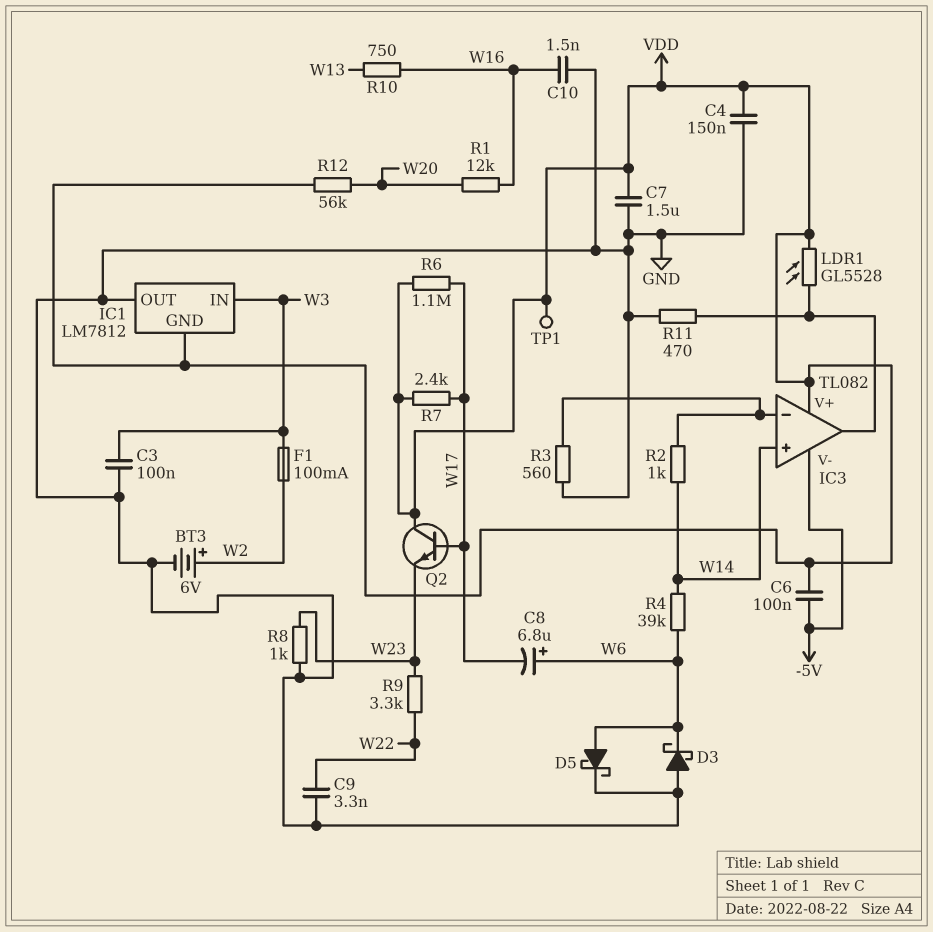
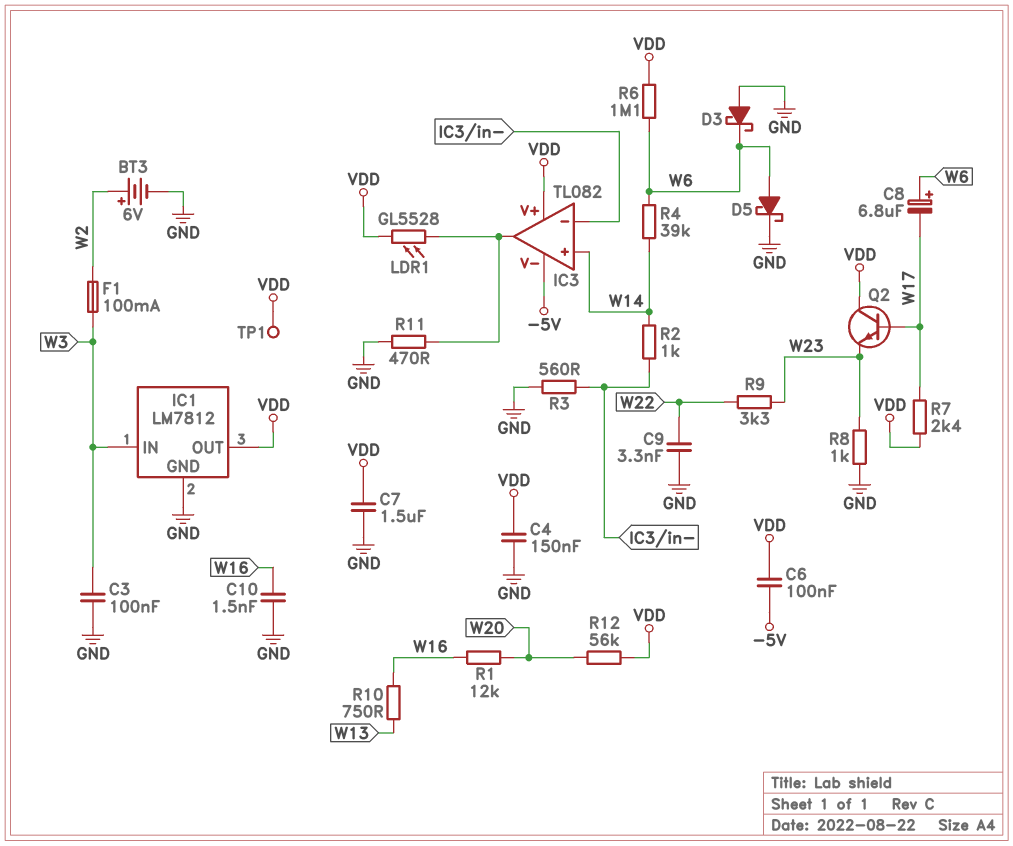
IC1 pin GND: VDD -> GND
IC1 pin OUT: GND -> VDD
R6: 1.1M (VDD, W17) -> 1.1M (VDD, W6)

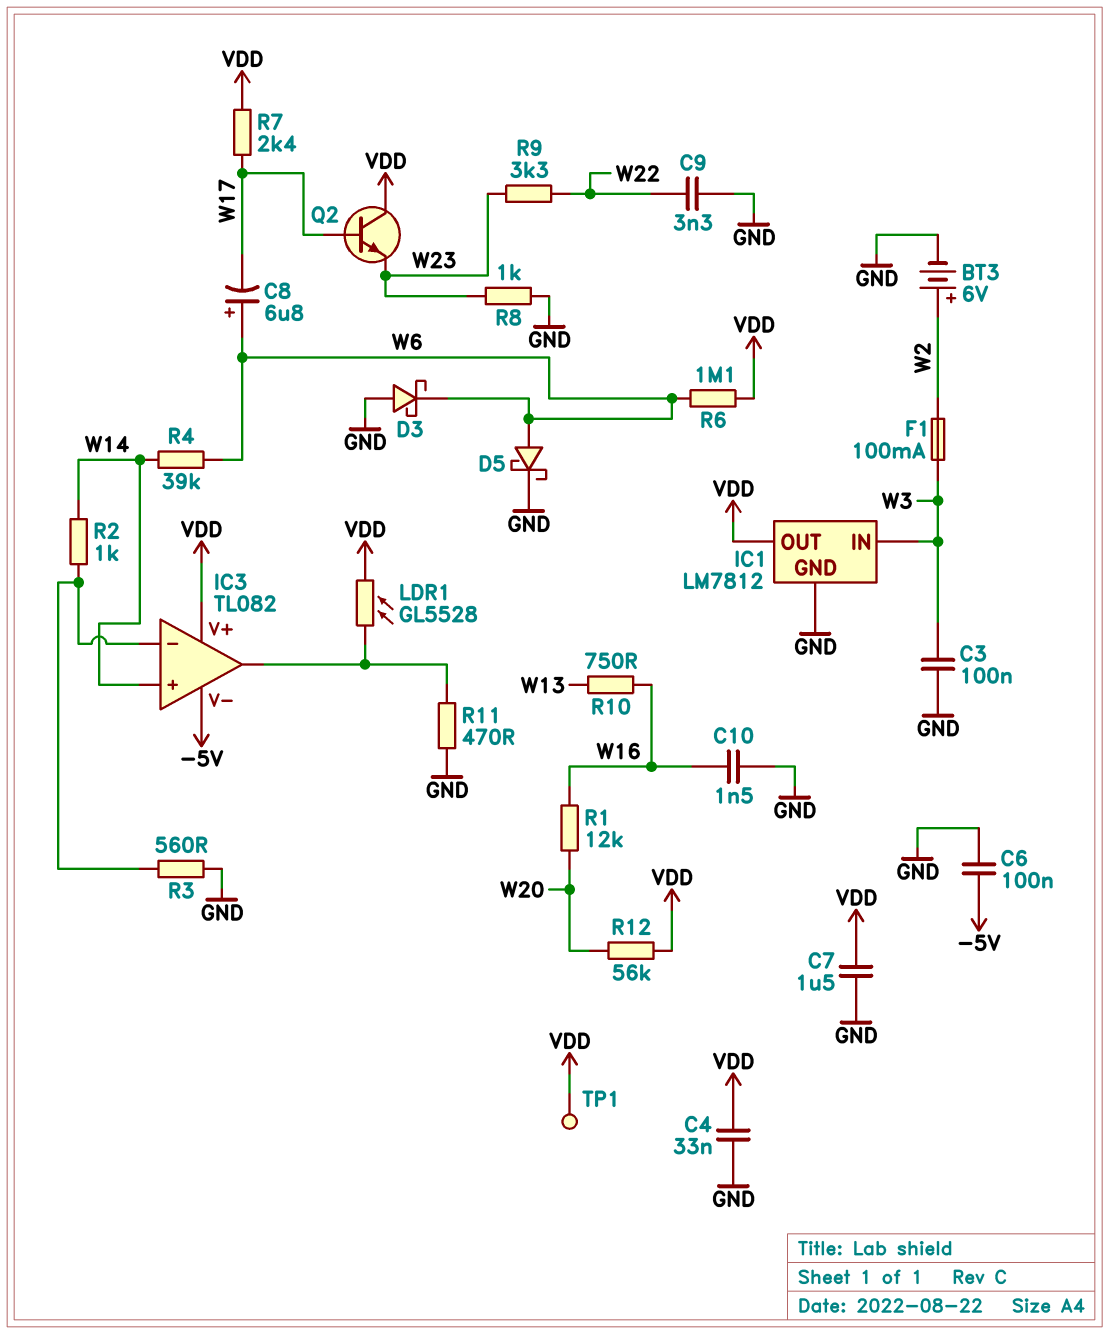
C4: 150nF (GND, VDD) -> 33nF (GND, VDD)
C6: 100nF (-5V, VDD) -> 100nF (-5V, GND)

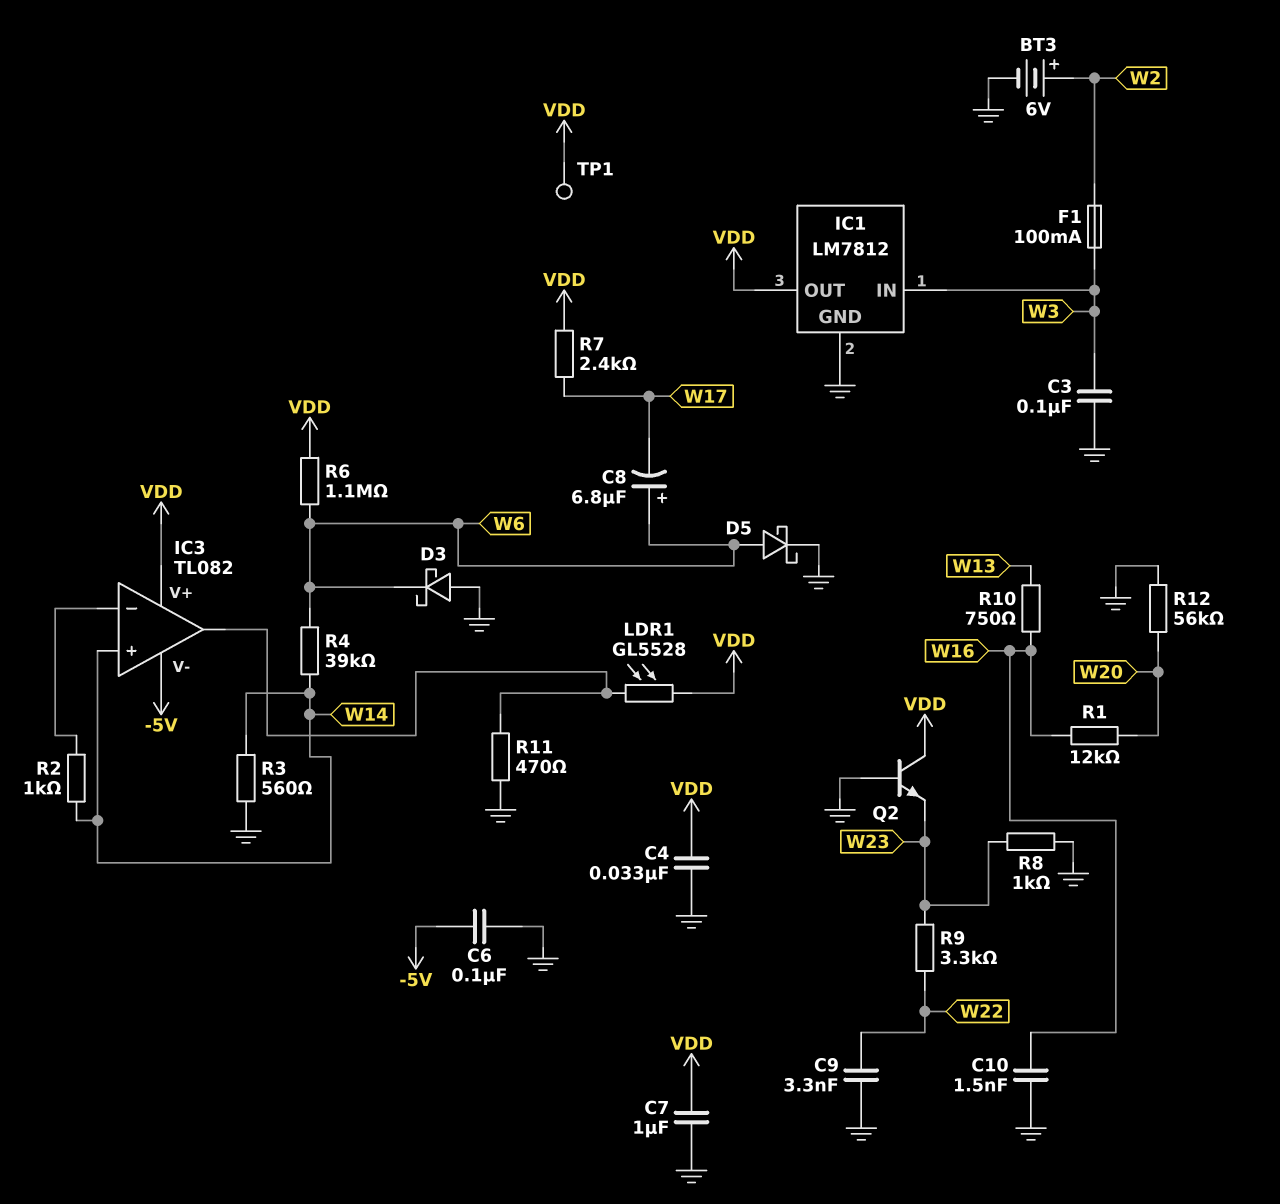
C7: 1.5uF (GND, VDD) -> 1uF (GND, VDD)
Q2: NPN (B W17, C VDD, E W23) -> NPN (B GND, C VDD, E W23)
R3: 560 (GND, IC3/in-) -> 560 (GND, W14)
R12: 56k (VDD, W20) -> 56k (GND, W20)

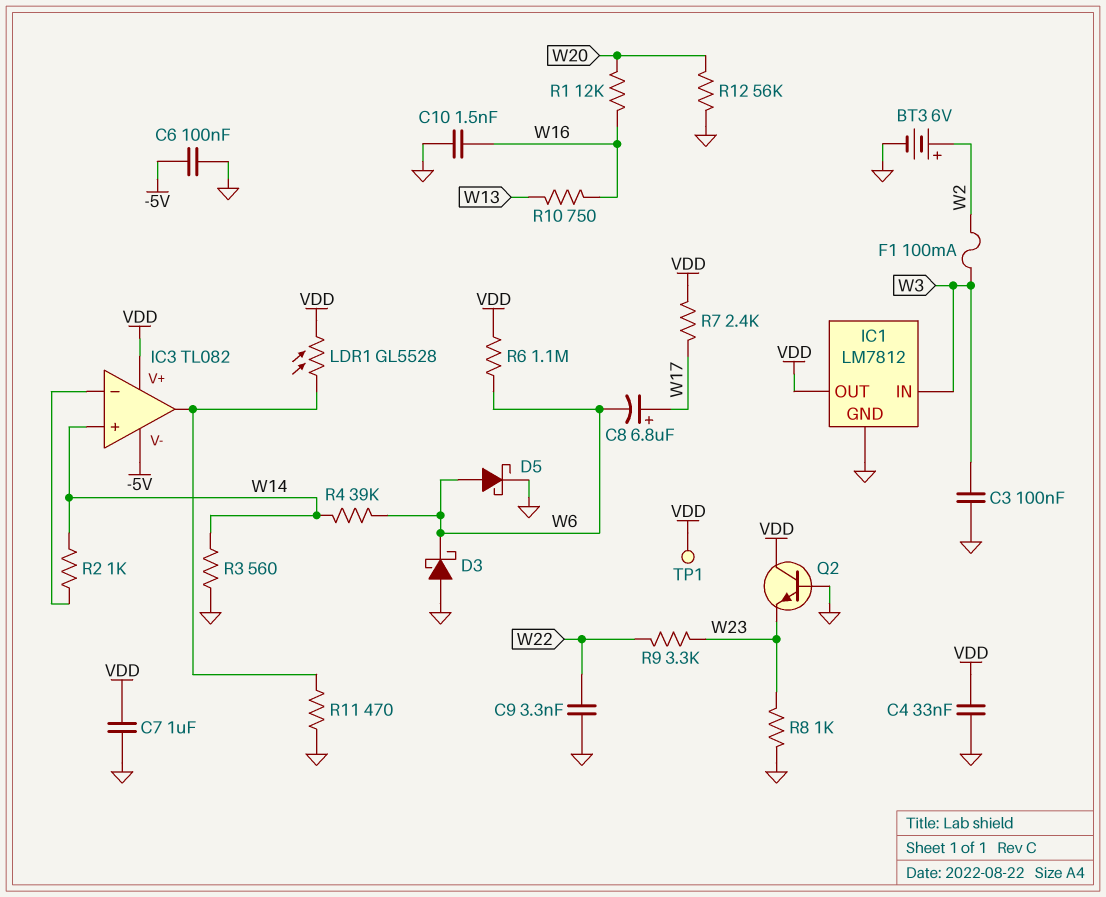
C8: 6.8uF (plus W6, minus W17) -> 6.8uF (plus W17, minus W6)

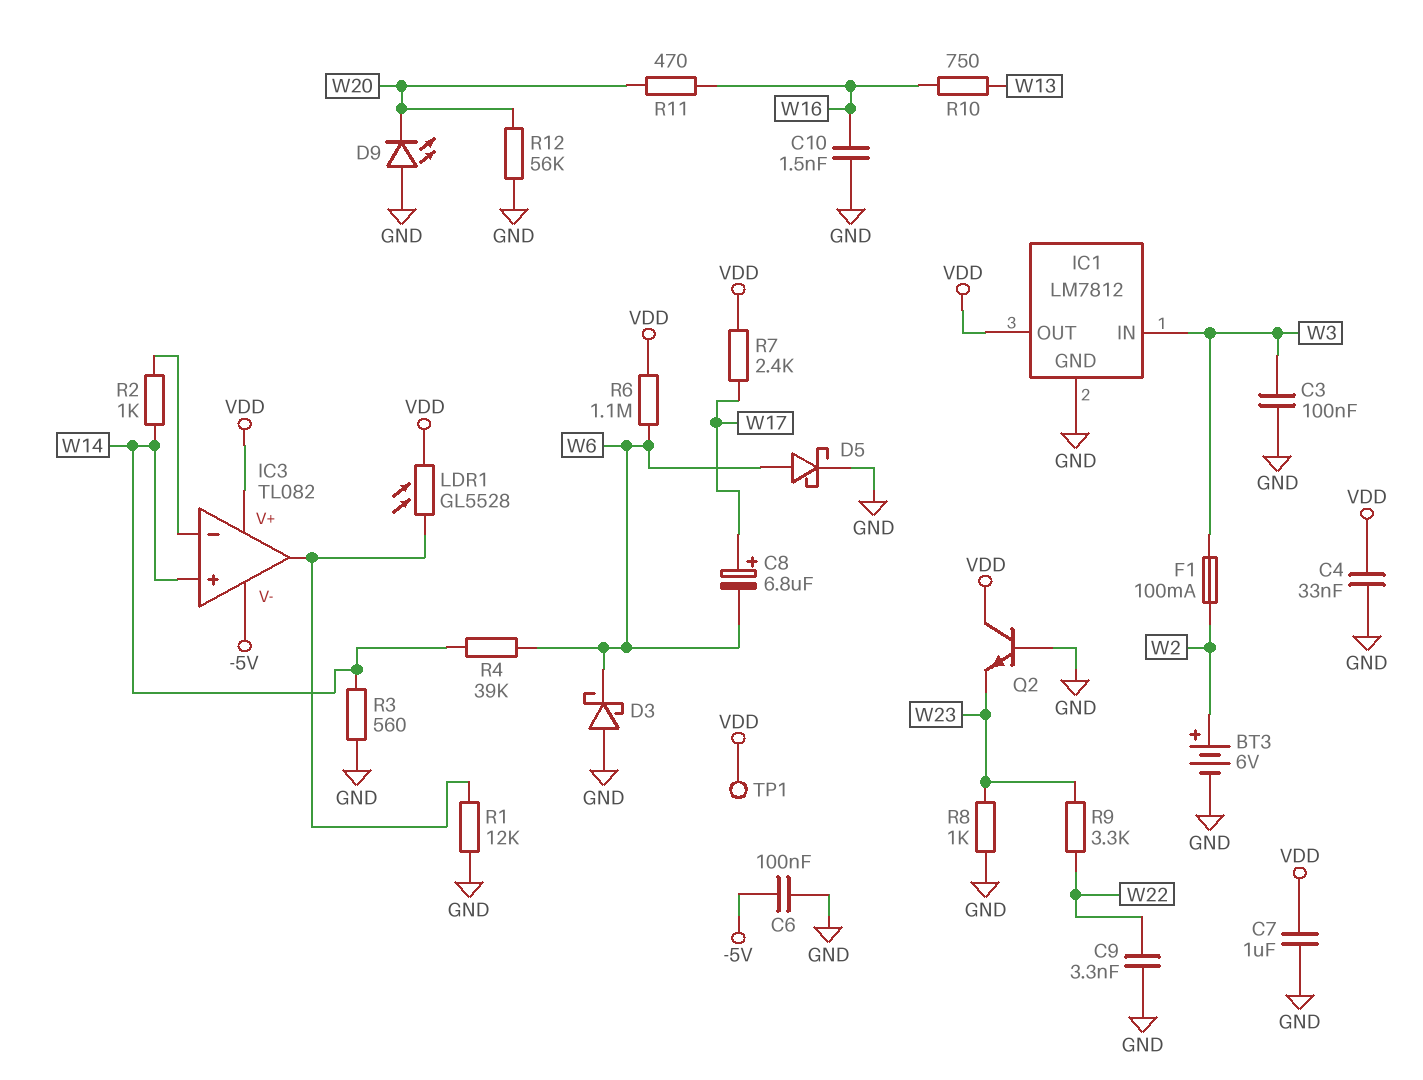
D9: none -> LED (A GND, K W20)
R1: 12k (W16, W20) -> 12k (GND, IC3/out)
R11: 470 (GND, IC3/out) -> 470 (W16, W20)

